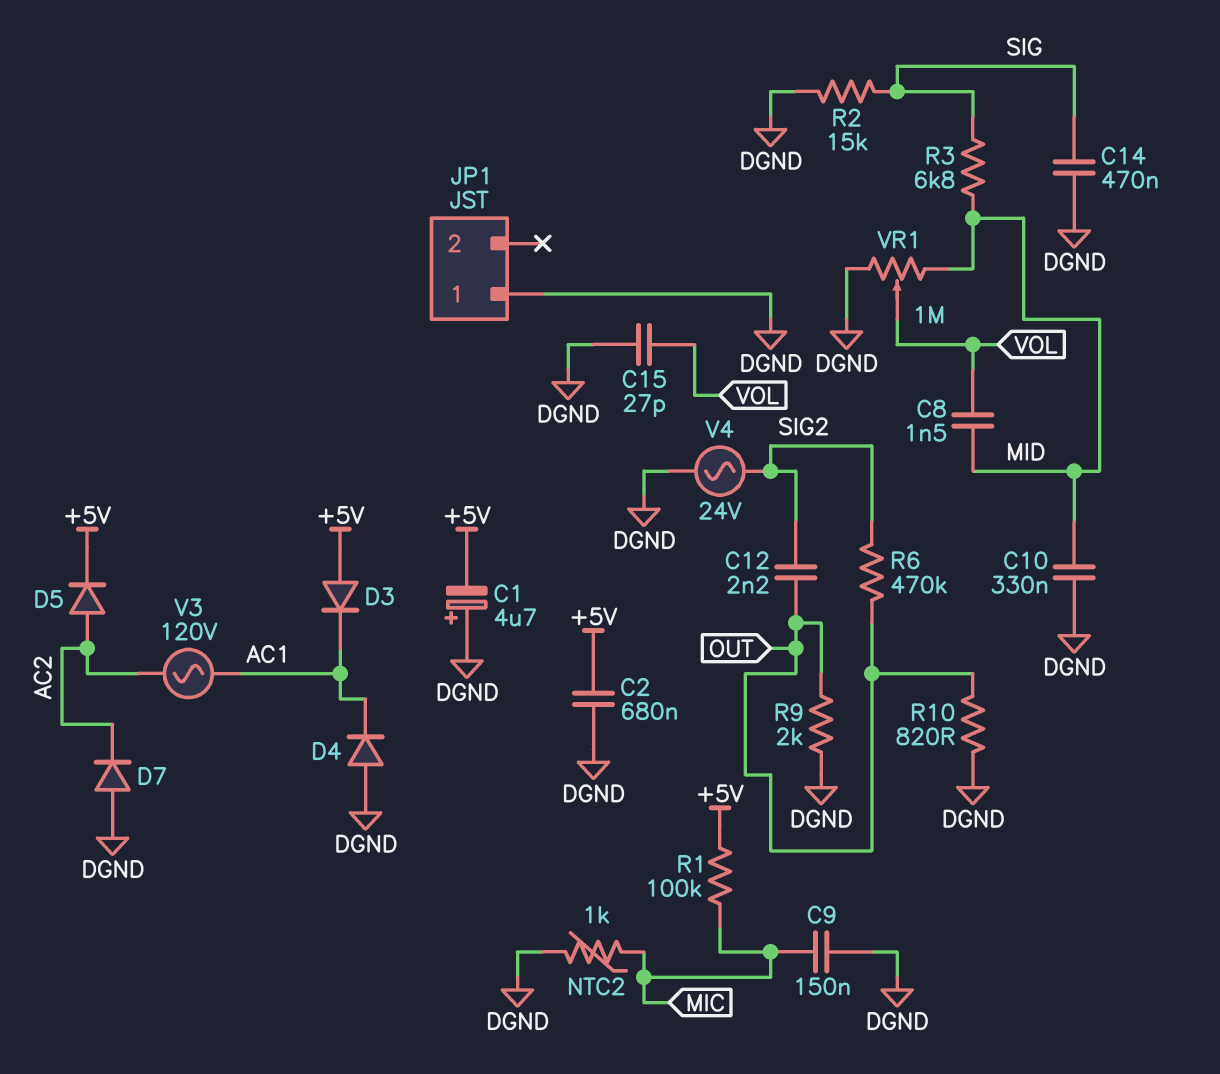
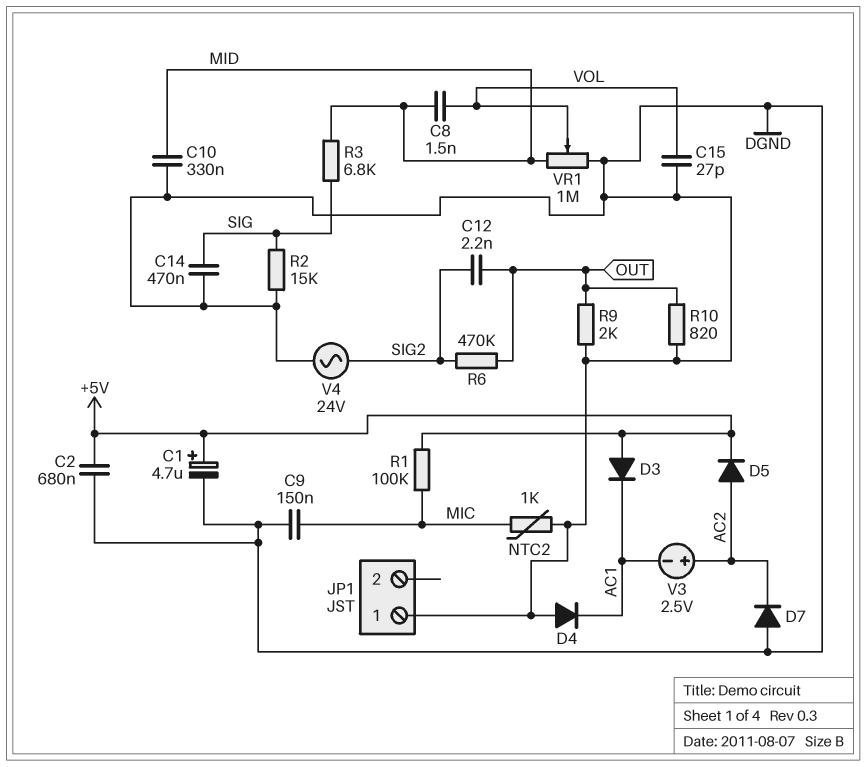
C1: 4.7uF (plus DGND, minus +5V) -> 4.7uF (plus +5V, minus DGND)
V3: AC 120V (AC1, AC2) -> 2.5V (plus AC2, minus AC1)

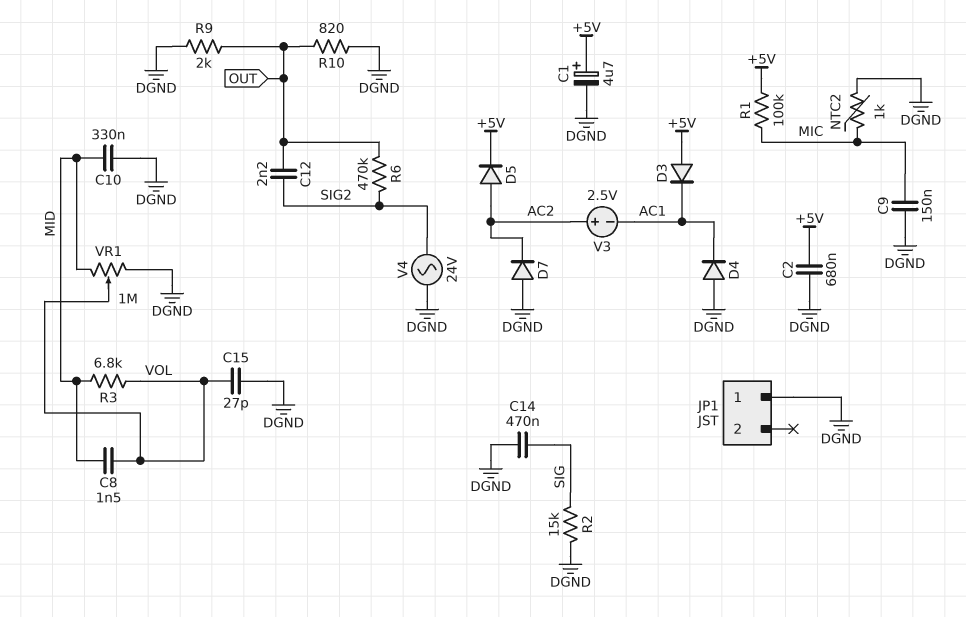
R3: 6.8k (MID, SIG) -> 6.8k (MID, VOL)

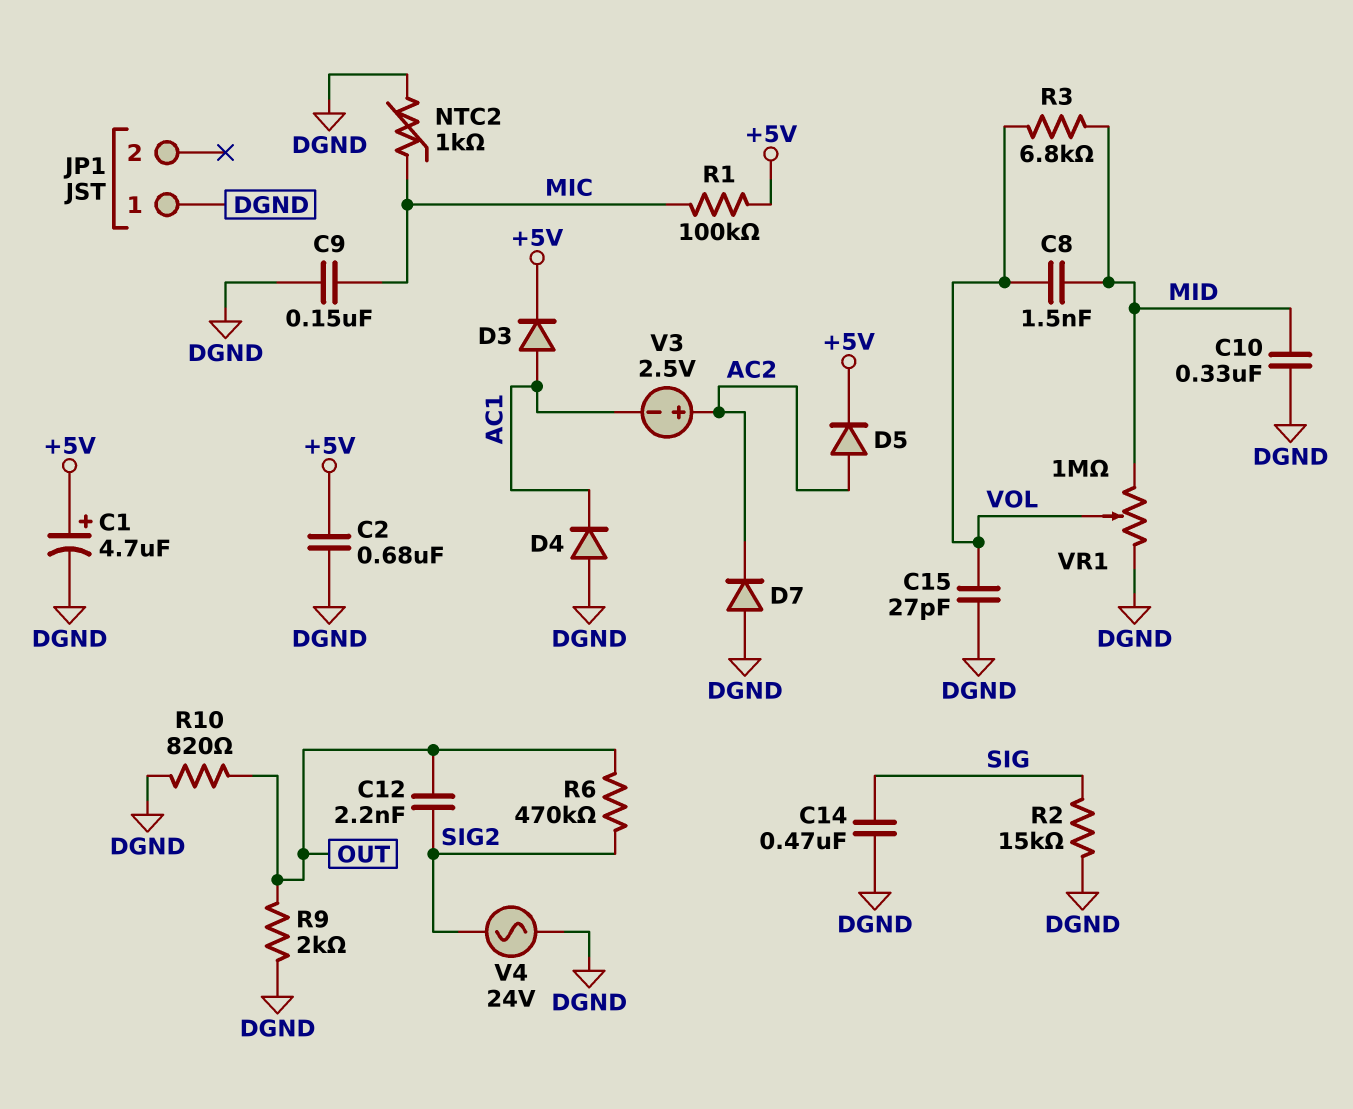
D3: diode (A +5V, K AC1) -> diode (A AC1, K +5V)

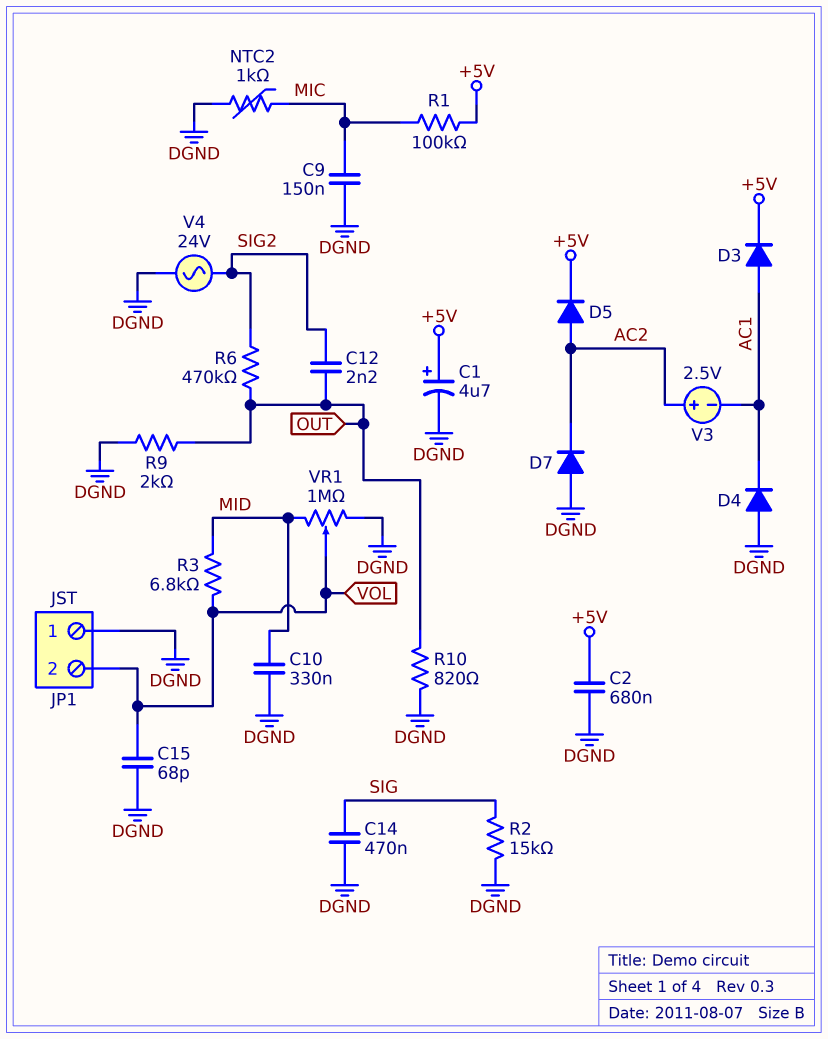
C8: 1.5nF (MID, VOL) -> none
C15: 27pF (DGND, VOL) -> 68pF (DGND, VOL)
JP1 pin 2: none -> VOL

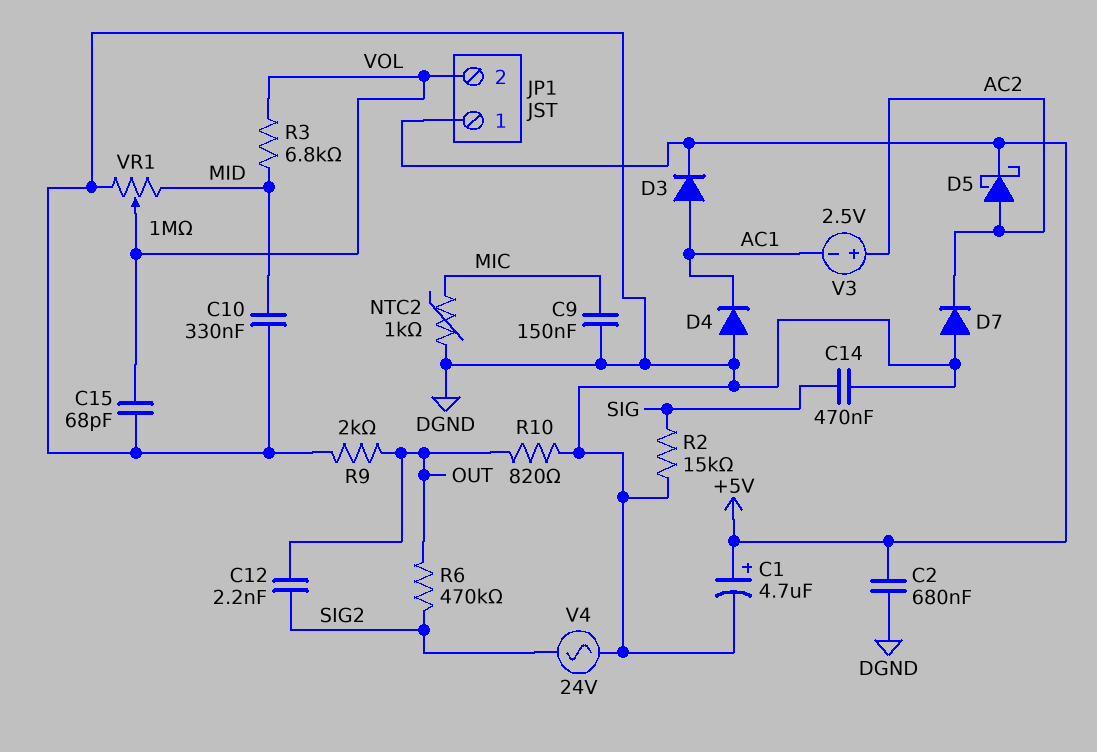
D5: diode (A AC2, K +5V) -> schottky (A AC2, K +5V)
JP1 pin 1: DGND -> +5V
R1: 100k (+5V, MIC) -> none

